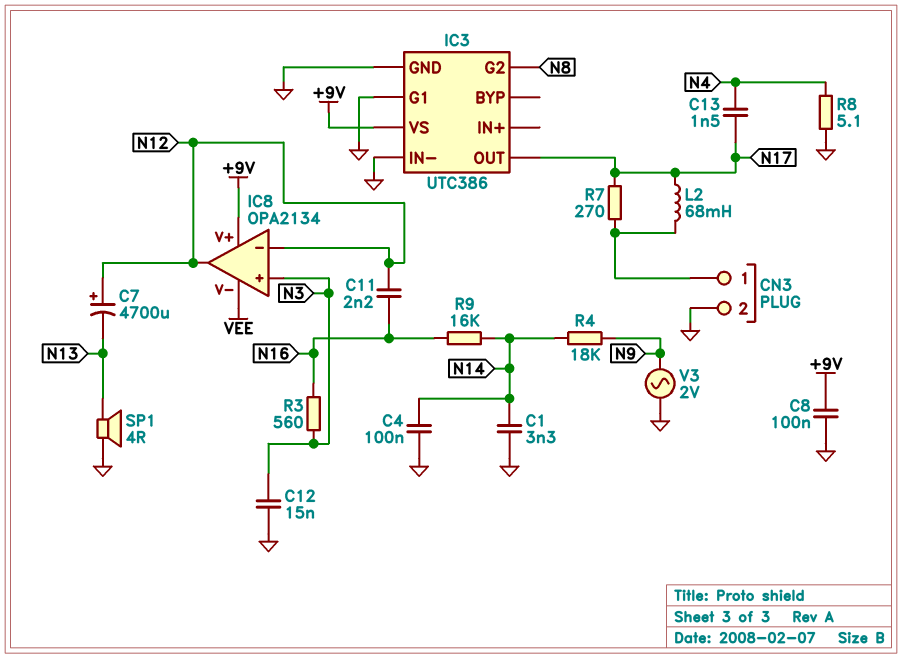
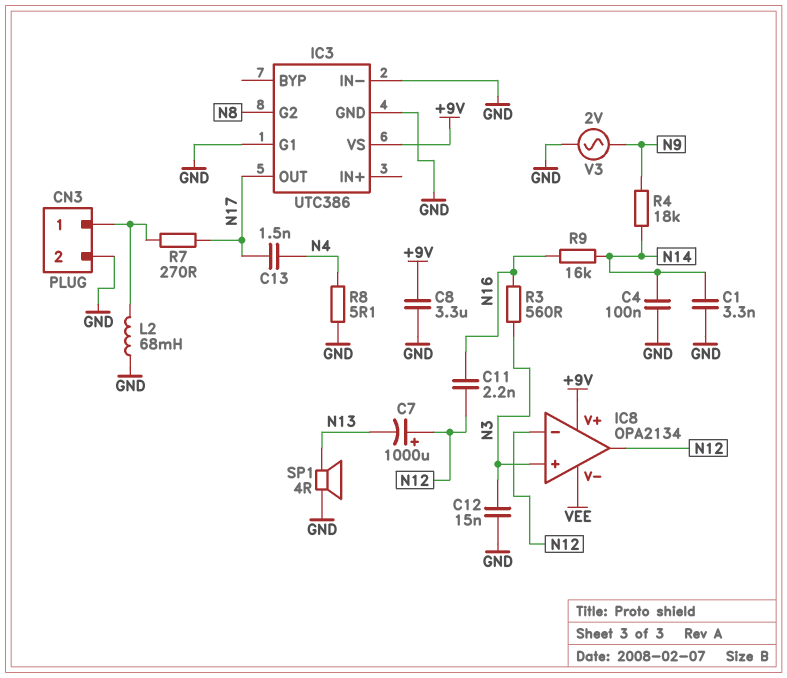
C7: 4700uF (plus N12, minus N13) -> 1000uF (plus N12, minus N13)
C8: 100nF (+9V, GND) -> 3.3uF (+9V, GND)
L2: 68mH (CN3/1, N17) -> 68mH (CN3/1, GND)

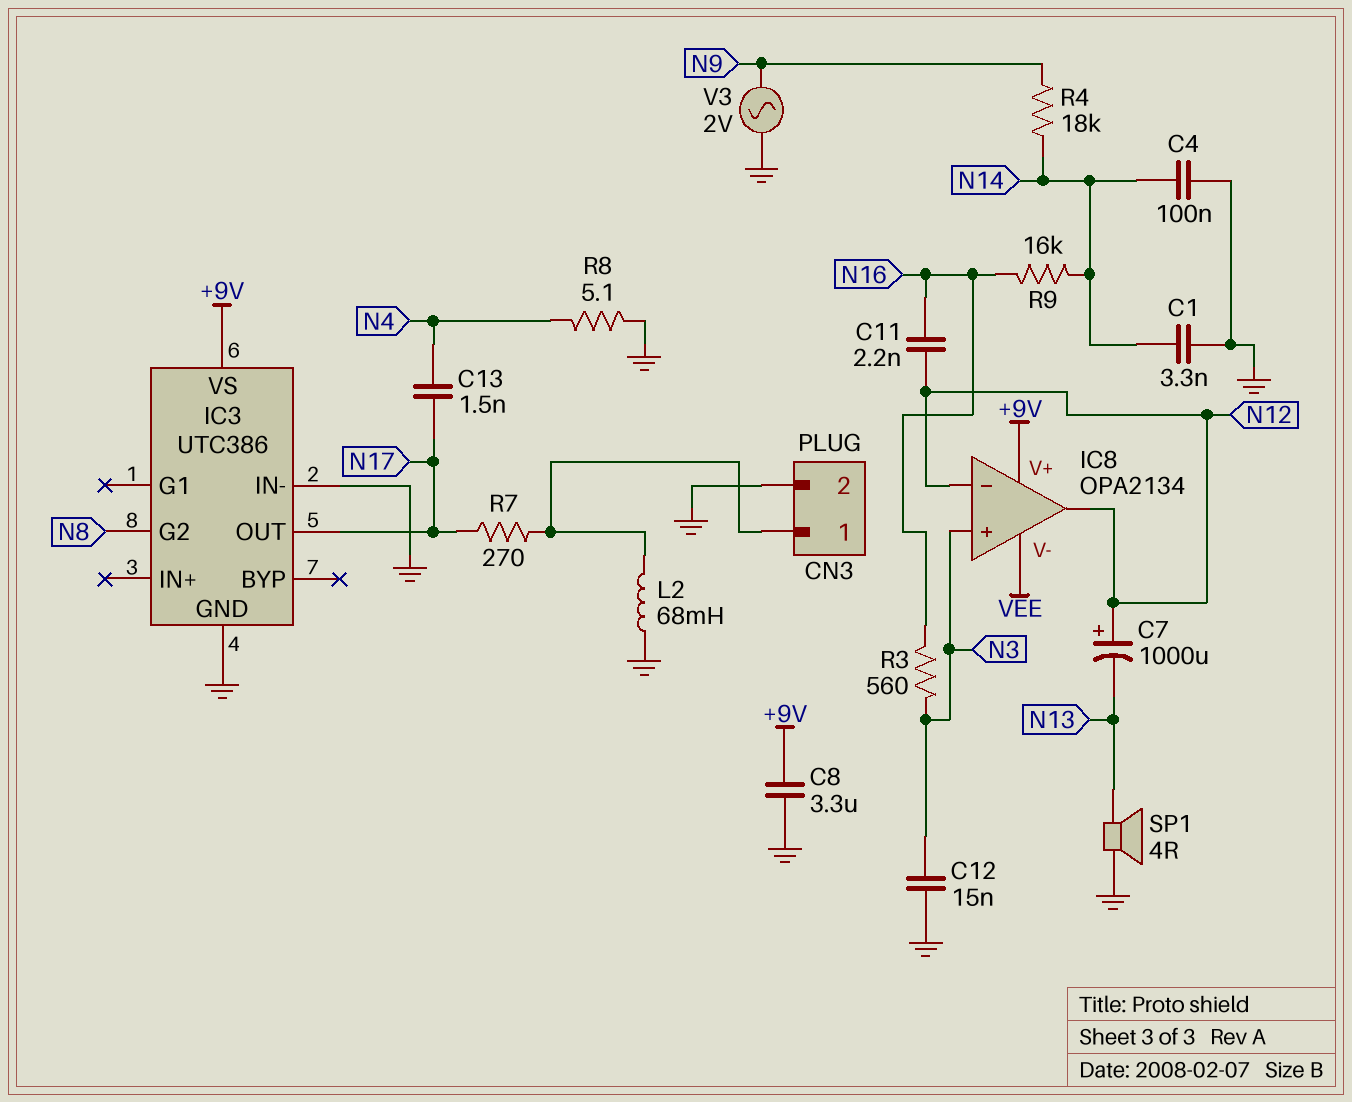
IC3 pin G1: GND -> none

